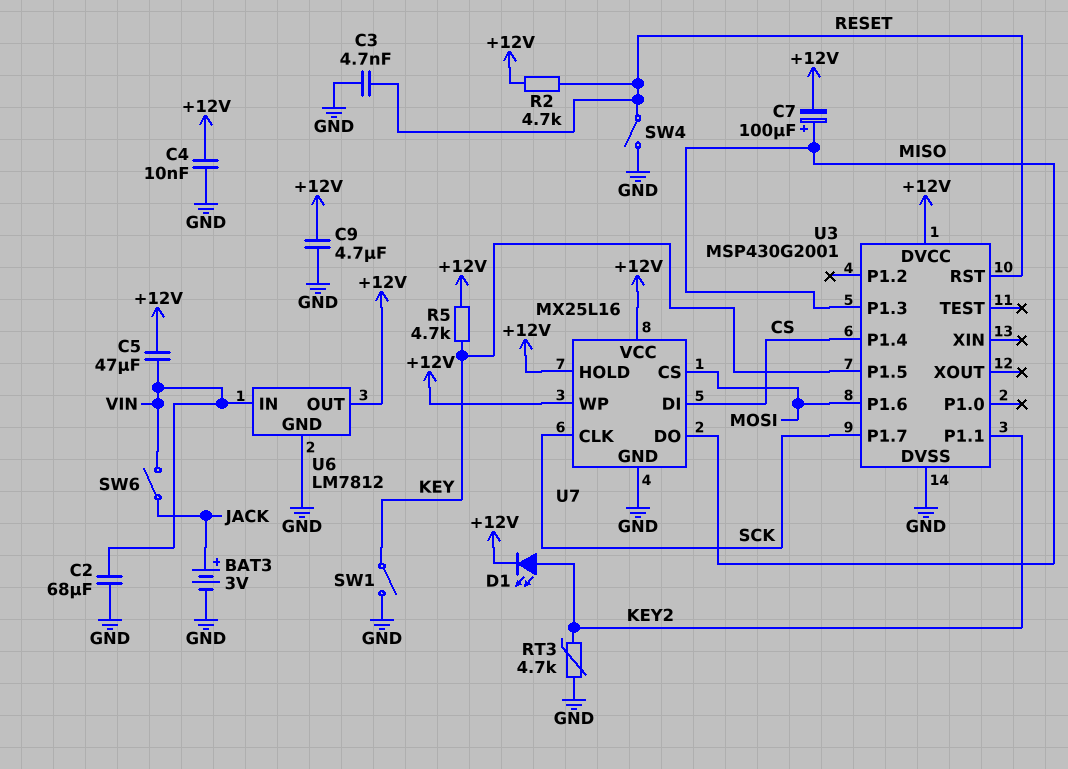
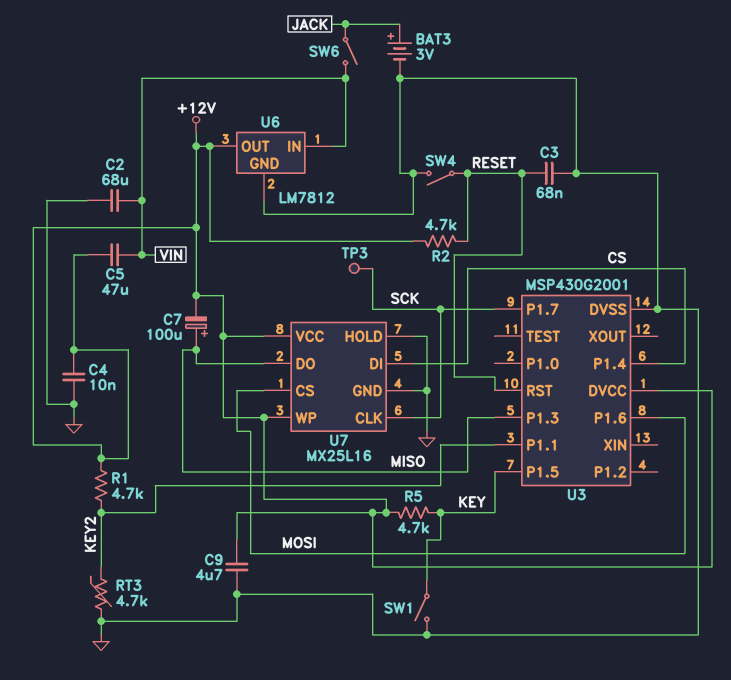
C3: 4.7nF (GND, RESET) -> 68nF (GND, RESET)
D1: LED (A KEY2, K +12V) -> none
R1: none -> 4.7k (+12V, KEY2)
TP3: none -> test point (SCK)
U7 pin HOLD: +12V -> GND

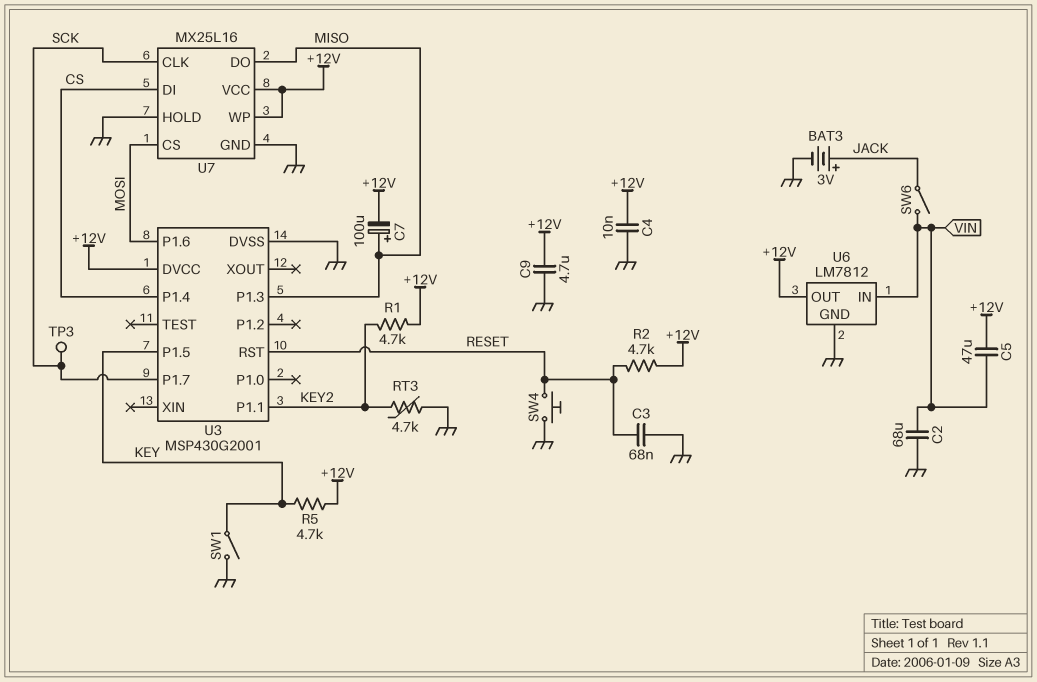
SW4: switch (GND, RESET) -> button (GND, RESET)

